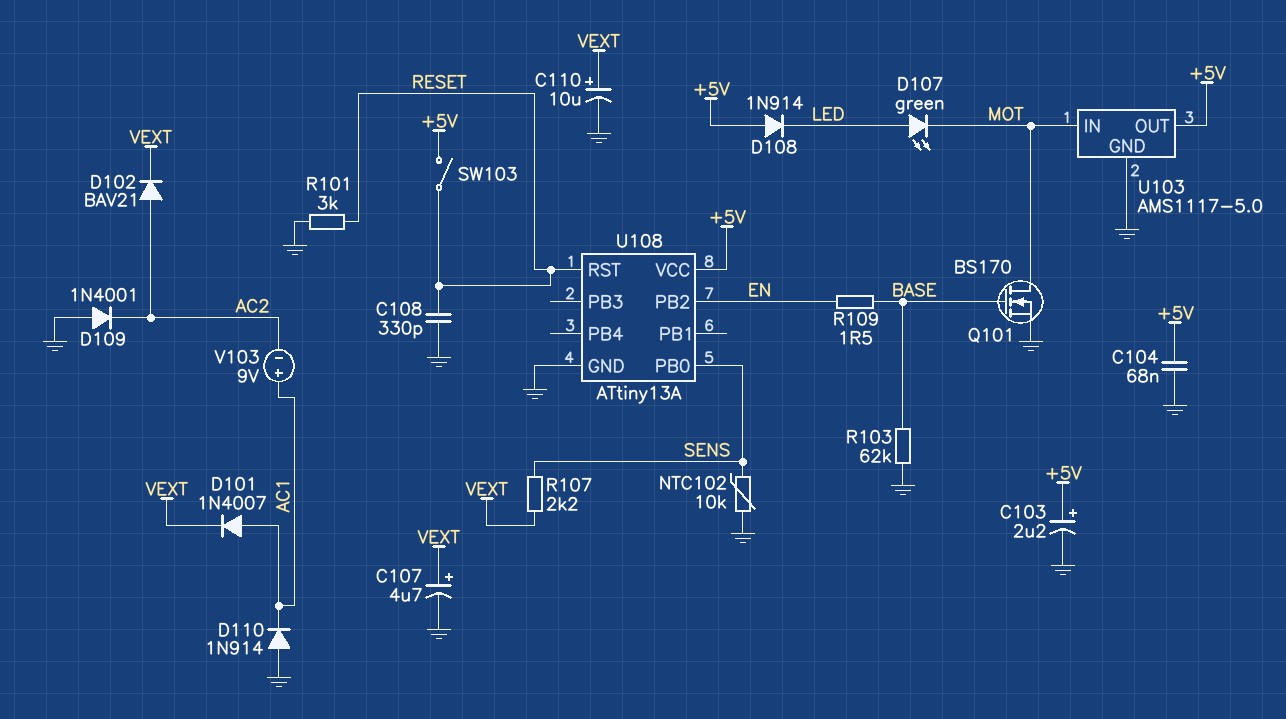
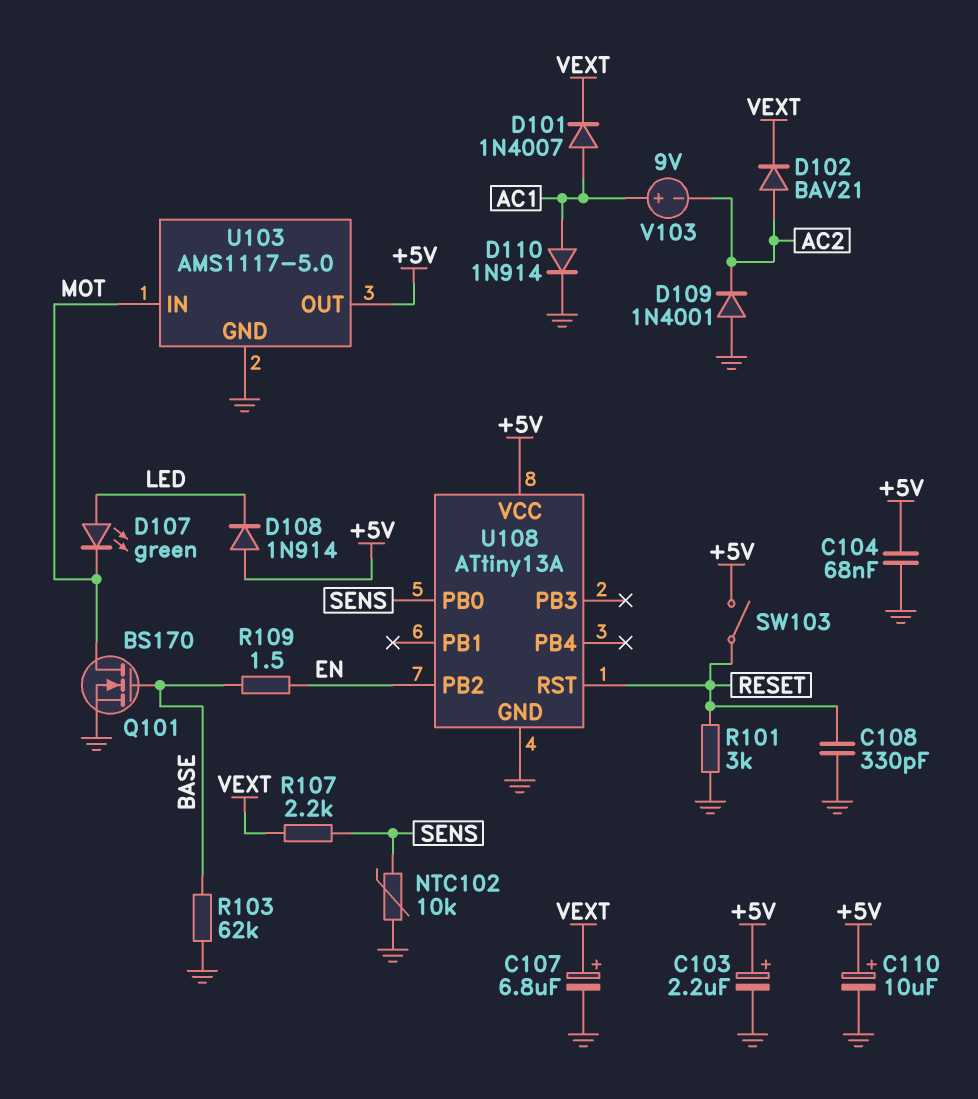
C107: 4.7uF (plus VEXT, minus GND) -> 6.8uF (plus VEXT, minus GND)
C110: 10uF (plus VEXT, minus GND) -> 10uF (plus +5V, minus GND)
D110: diode 1N914 (A GND, K AC1) -> diode 1N914 (A AC1, K GND)

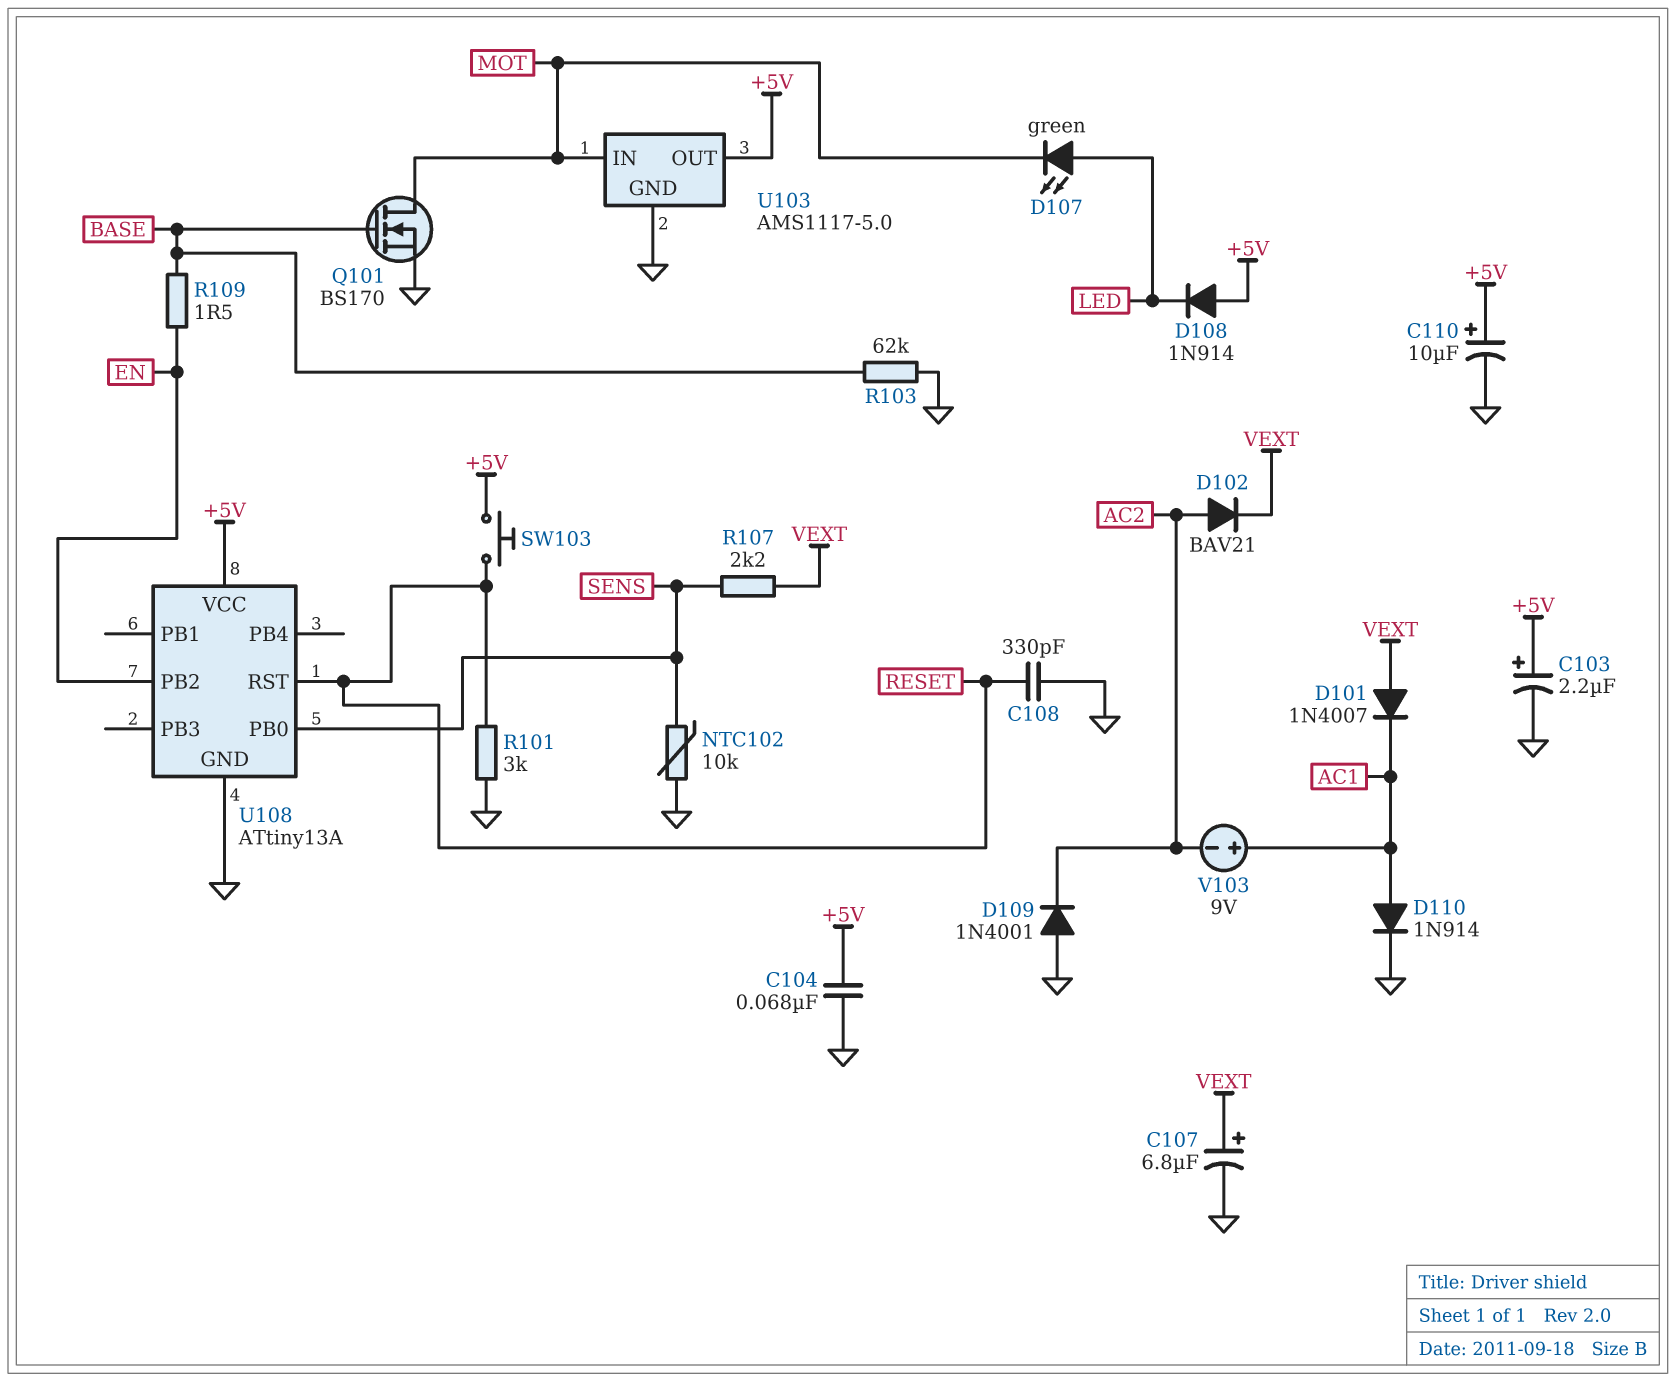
D101: diode 1N4007 (A AC1, K VEXT) -> diode 1N4007 (A VEXT, K AC1)
SW103: switch (+5V, RESET) -> button (+5V, RESET)

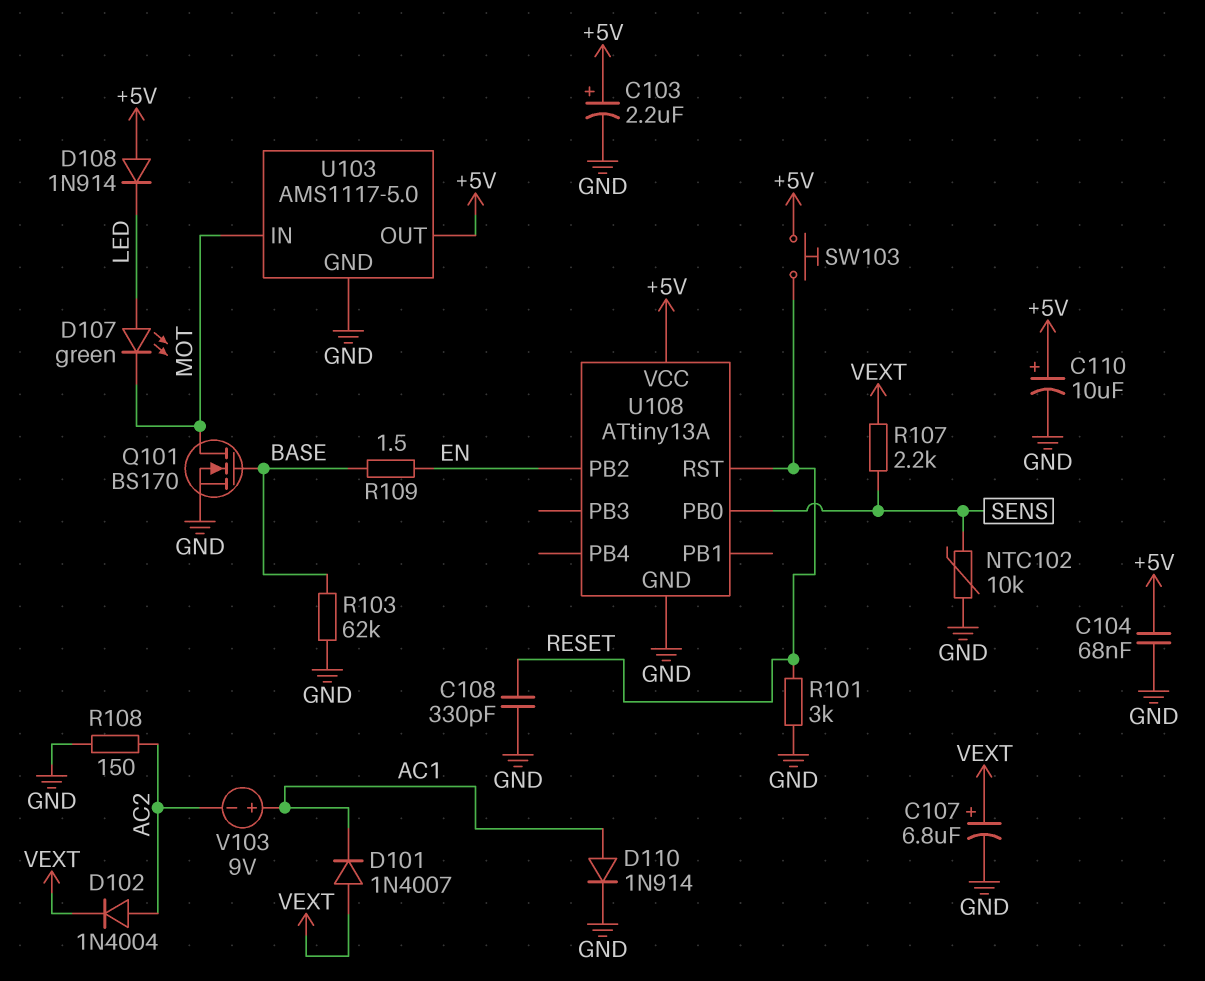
D102: diode BAV21 (A AC2, K VEXT) -> diode 1N4004 (A AC2, K VEXT)
D109: diode 1N4001 (A GND, K AC2) -> none
R108: none -> 150 (AC2, GND)

